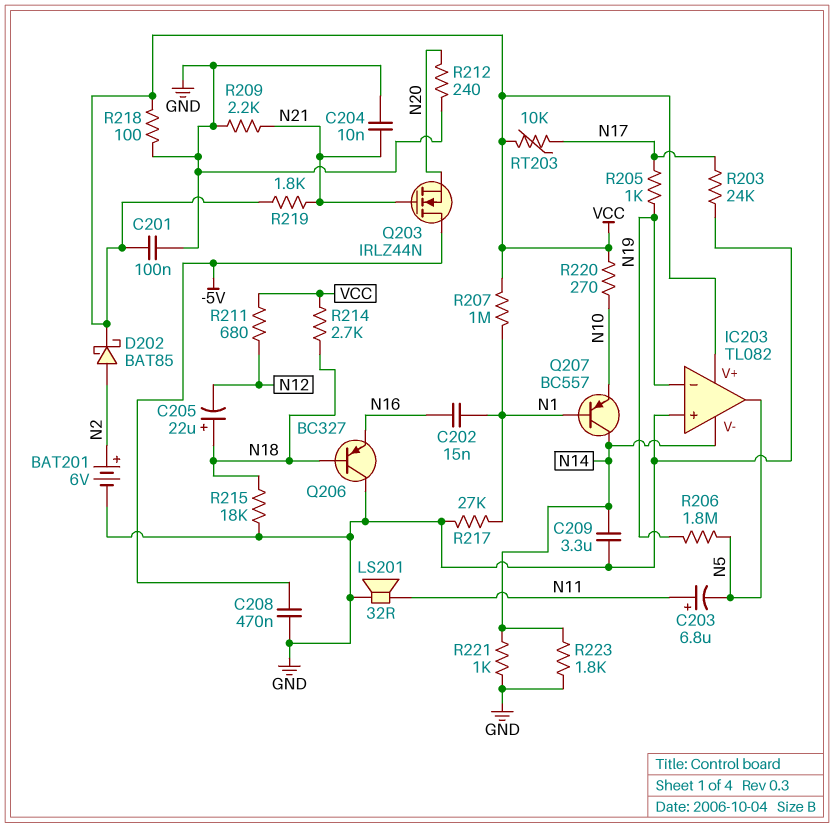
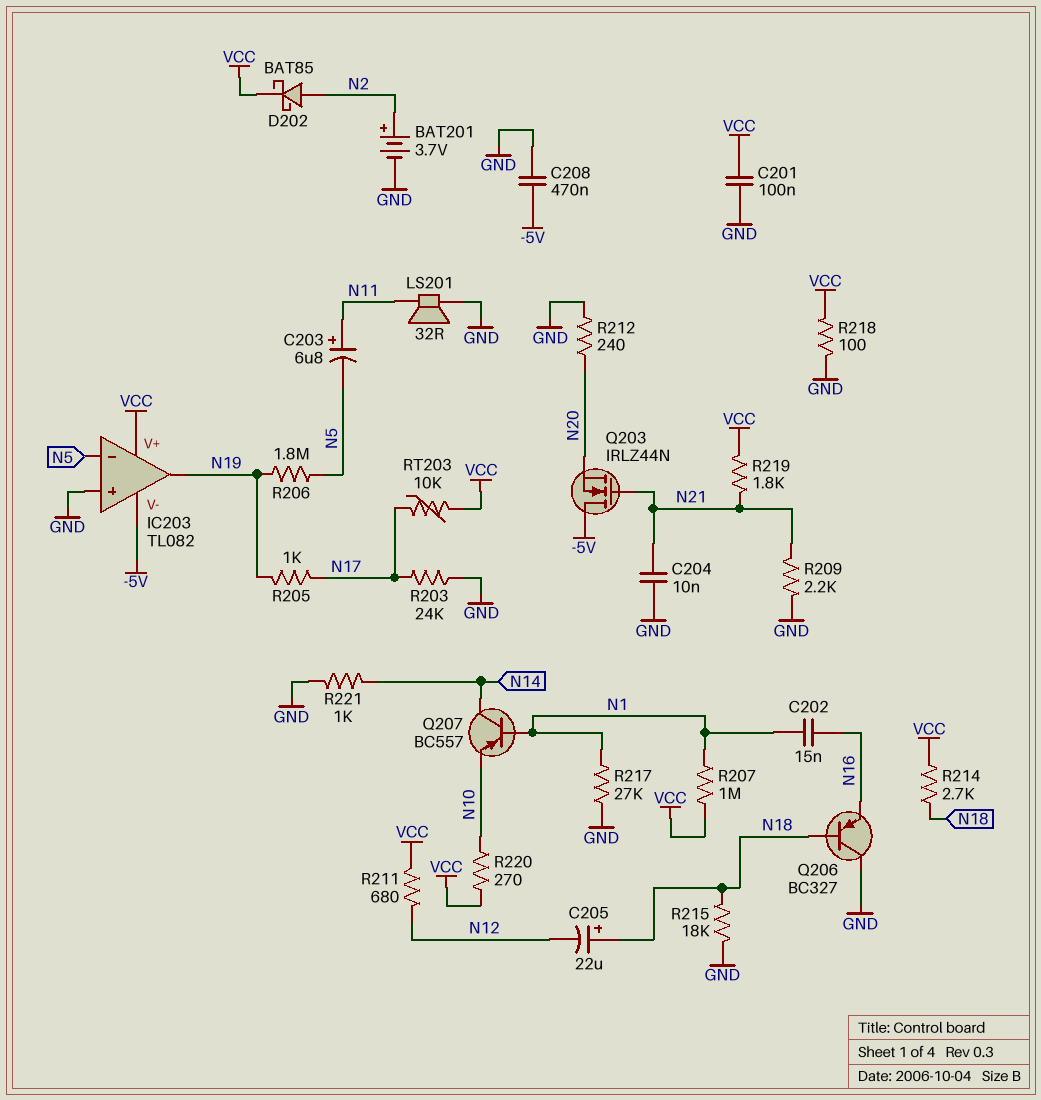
BAT201: 6V (plus N2, minus GND) -> 3.7V (plus N2, minus GND)
C209: 3.3uF (GND, N14) -> none
IC203 pin V-: N14 -> -5V
IC203 pin in-: N19 -> N5
IC203 pin out: N5 -> N19
R223: 1.8k (GND, N14) -> none

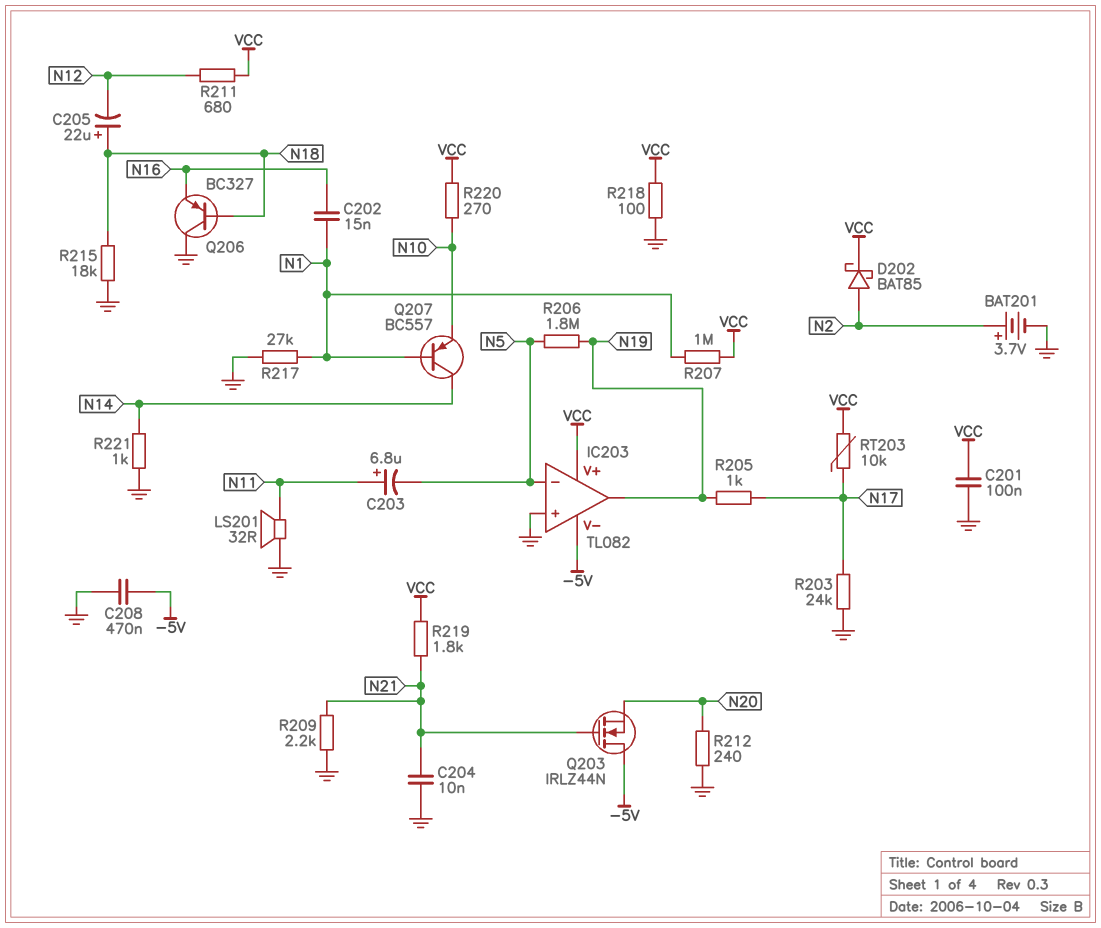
R214: 2.7k (N18, VCC) -> none

